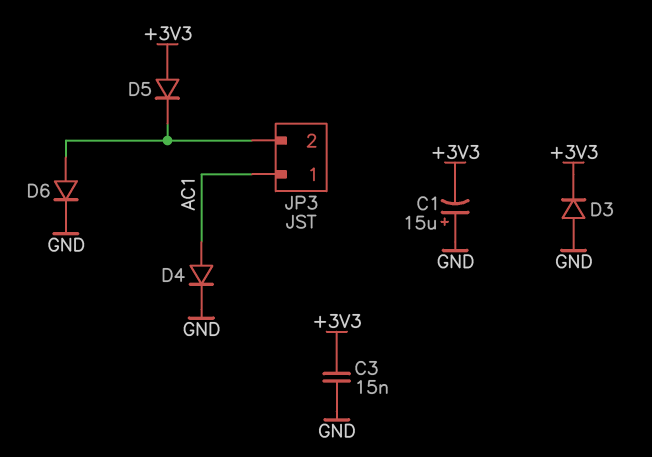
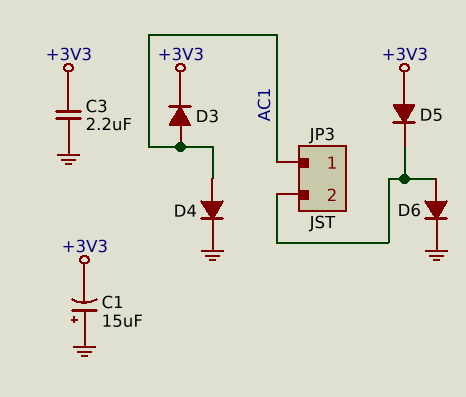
C3: 15nF (+3V3, GND) -> 2.2uF (+3V3, GND)
D3: diode (A GND, K +3V3) -> diode (A AC1, K +3V3)

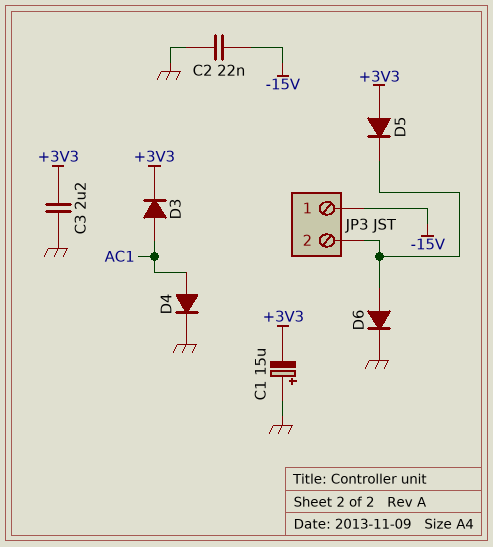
C2: none -> 22nF (-15V, GND)
JP3 pin 1: AC1 -> -15V

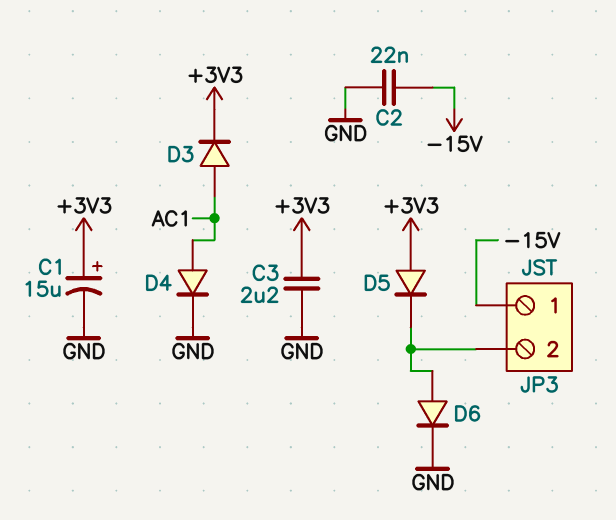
C1: 15uF (plus GND, minus +3V3) -> 15uF (plus +3V3, minus GND)

